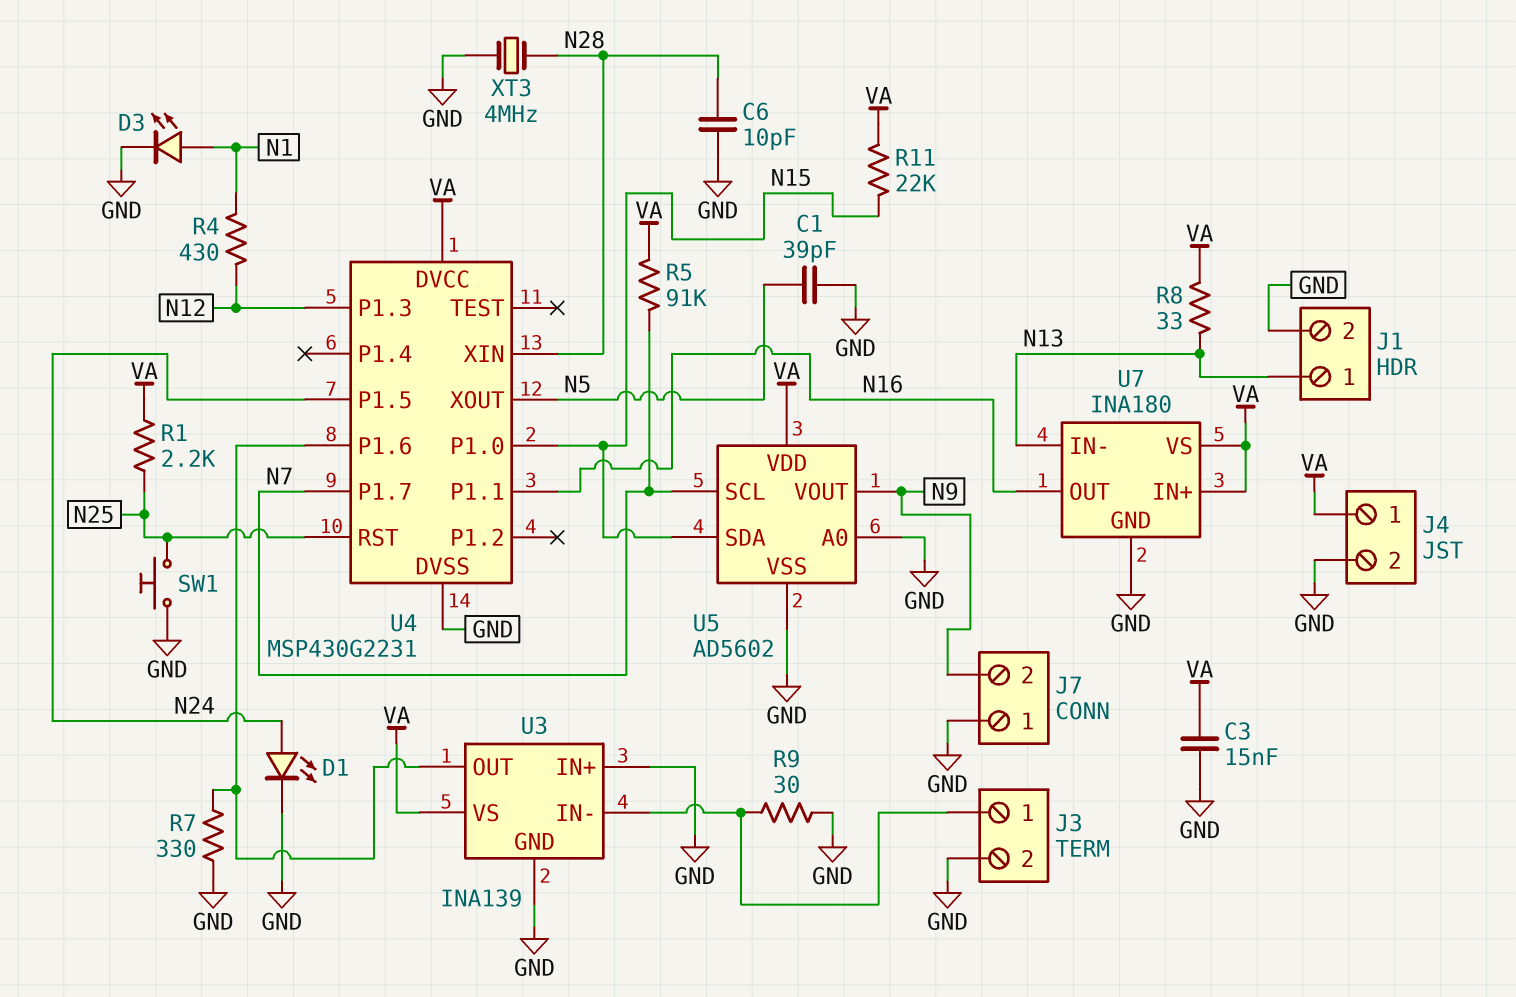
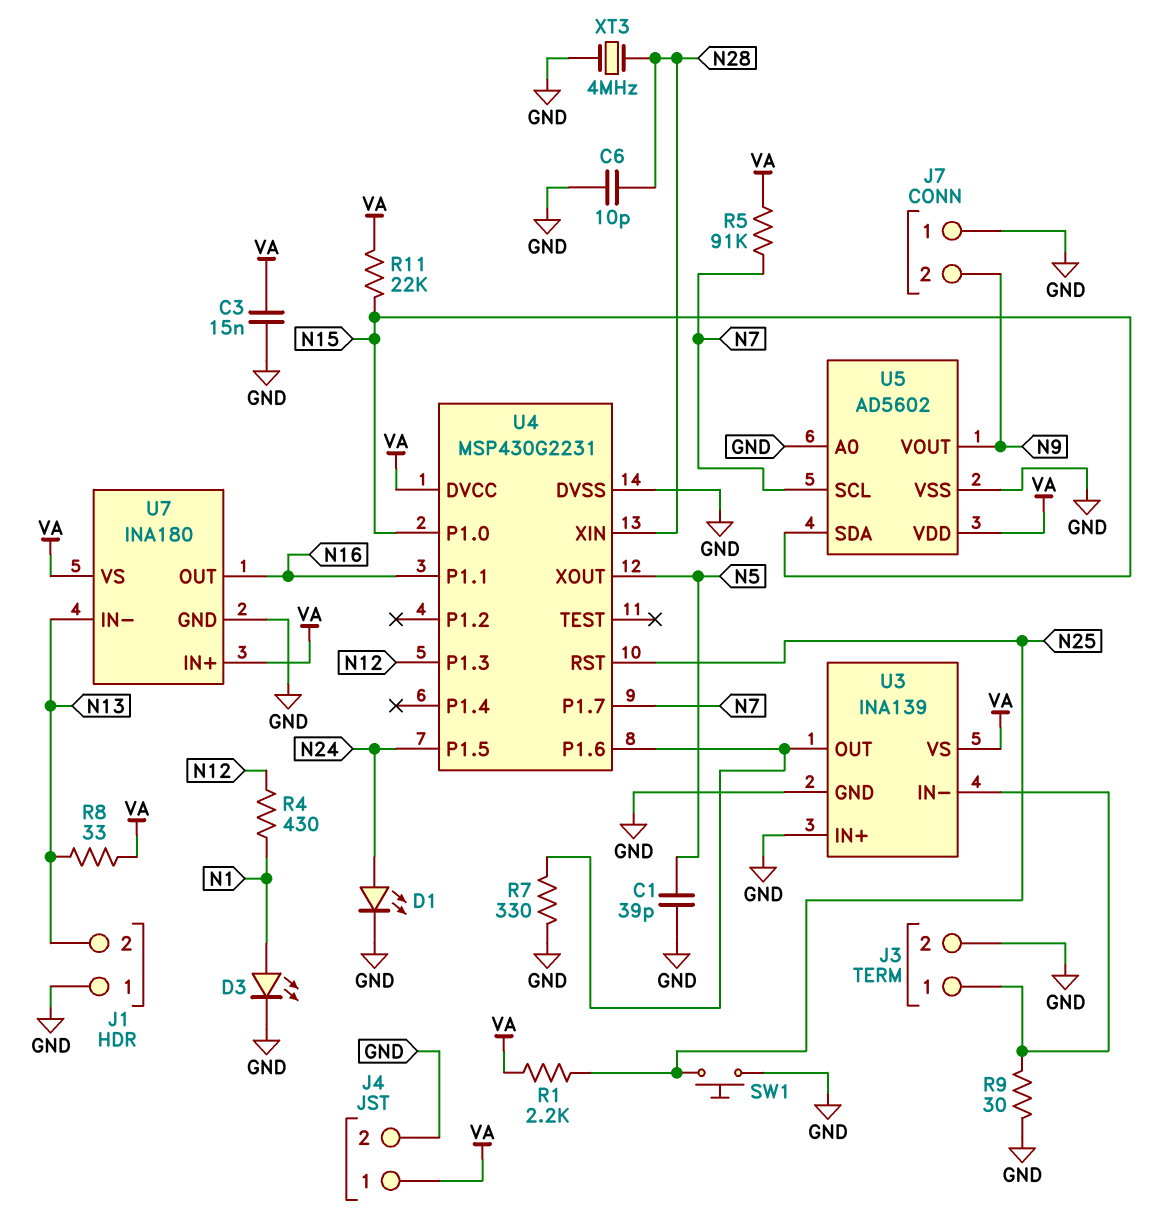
J1 pin 1: N13 -> GND
J1 pin 2: GND -> N13

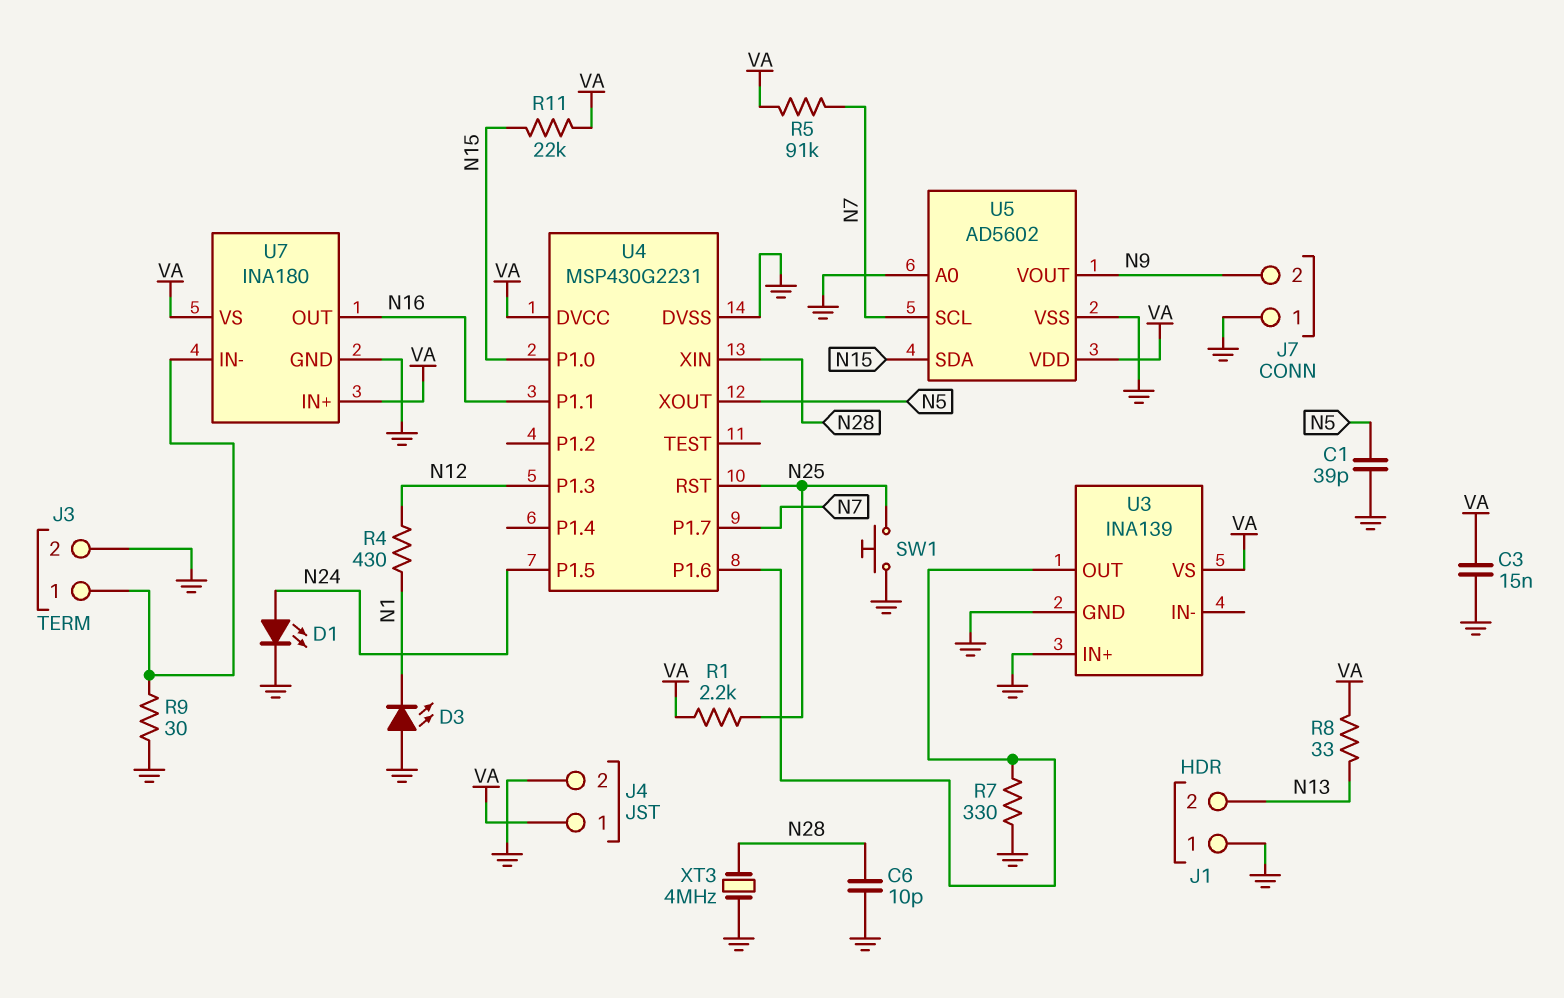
D3: LED (A N1, K GND) -> LED (A GND, K N1)
U3 pin IN-: J3/1 -> none
U7 pin IN-: N13 -> J3/1

